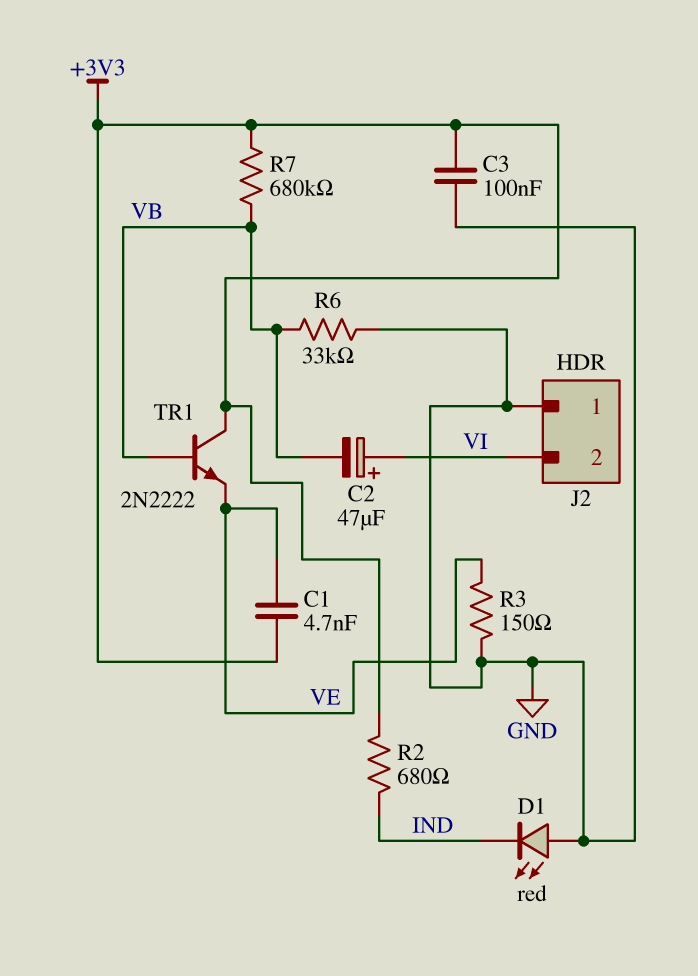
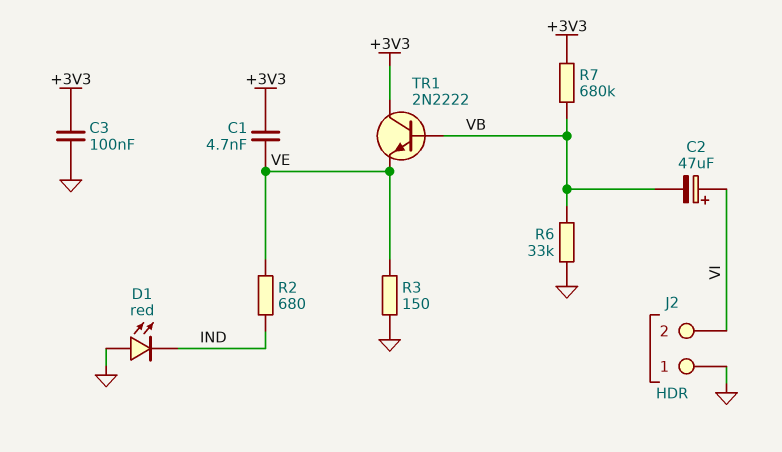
R2: 680 (+3V3, IND) -> 680 (IND, VE)

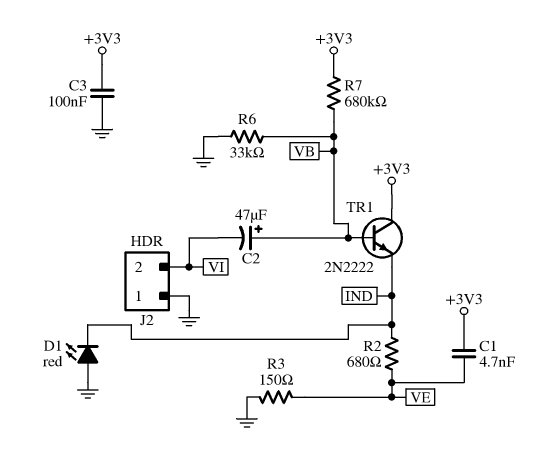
C2: 47uF (plus VI, minus VB) -> 47uF (plus VB, minus VI)
TR1: NPN 2N2222 (B VB, C +3V3, E VE) -> NPN 2N2222 (B VB, C +3V3, E IND)

